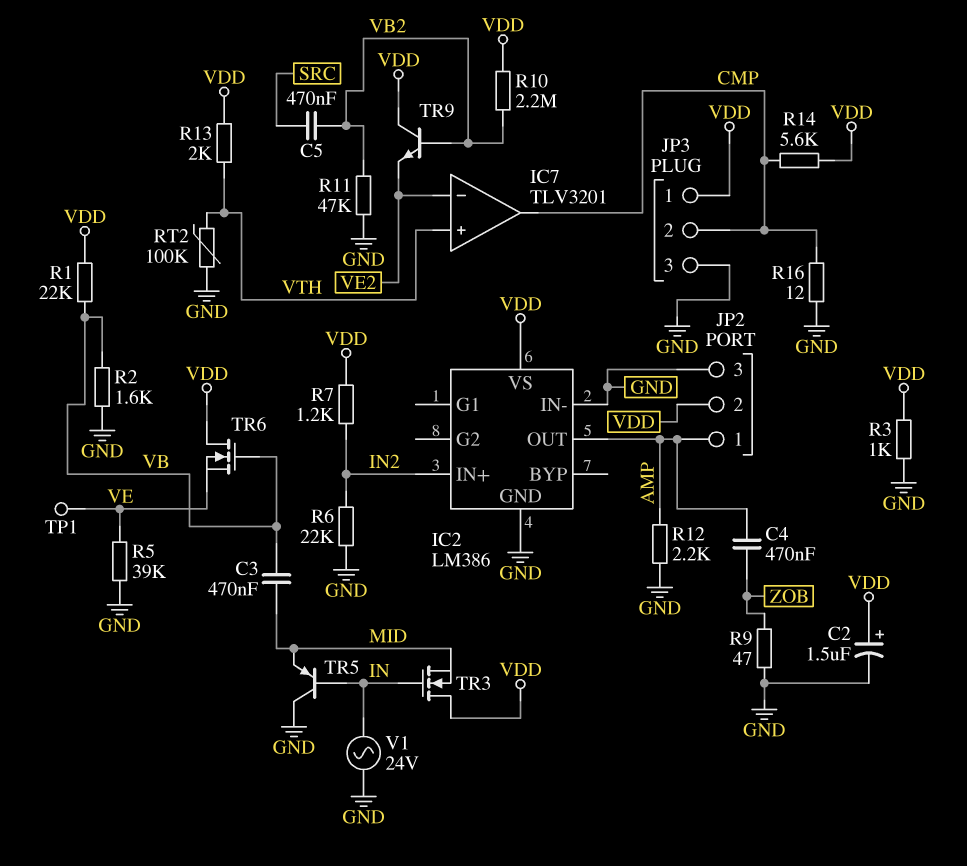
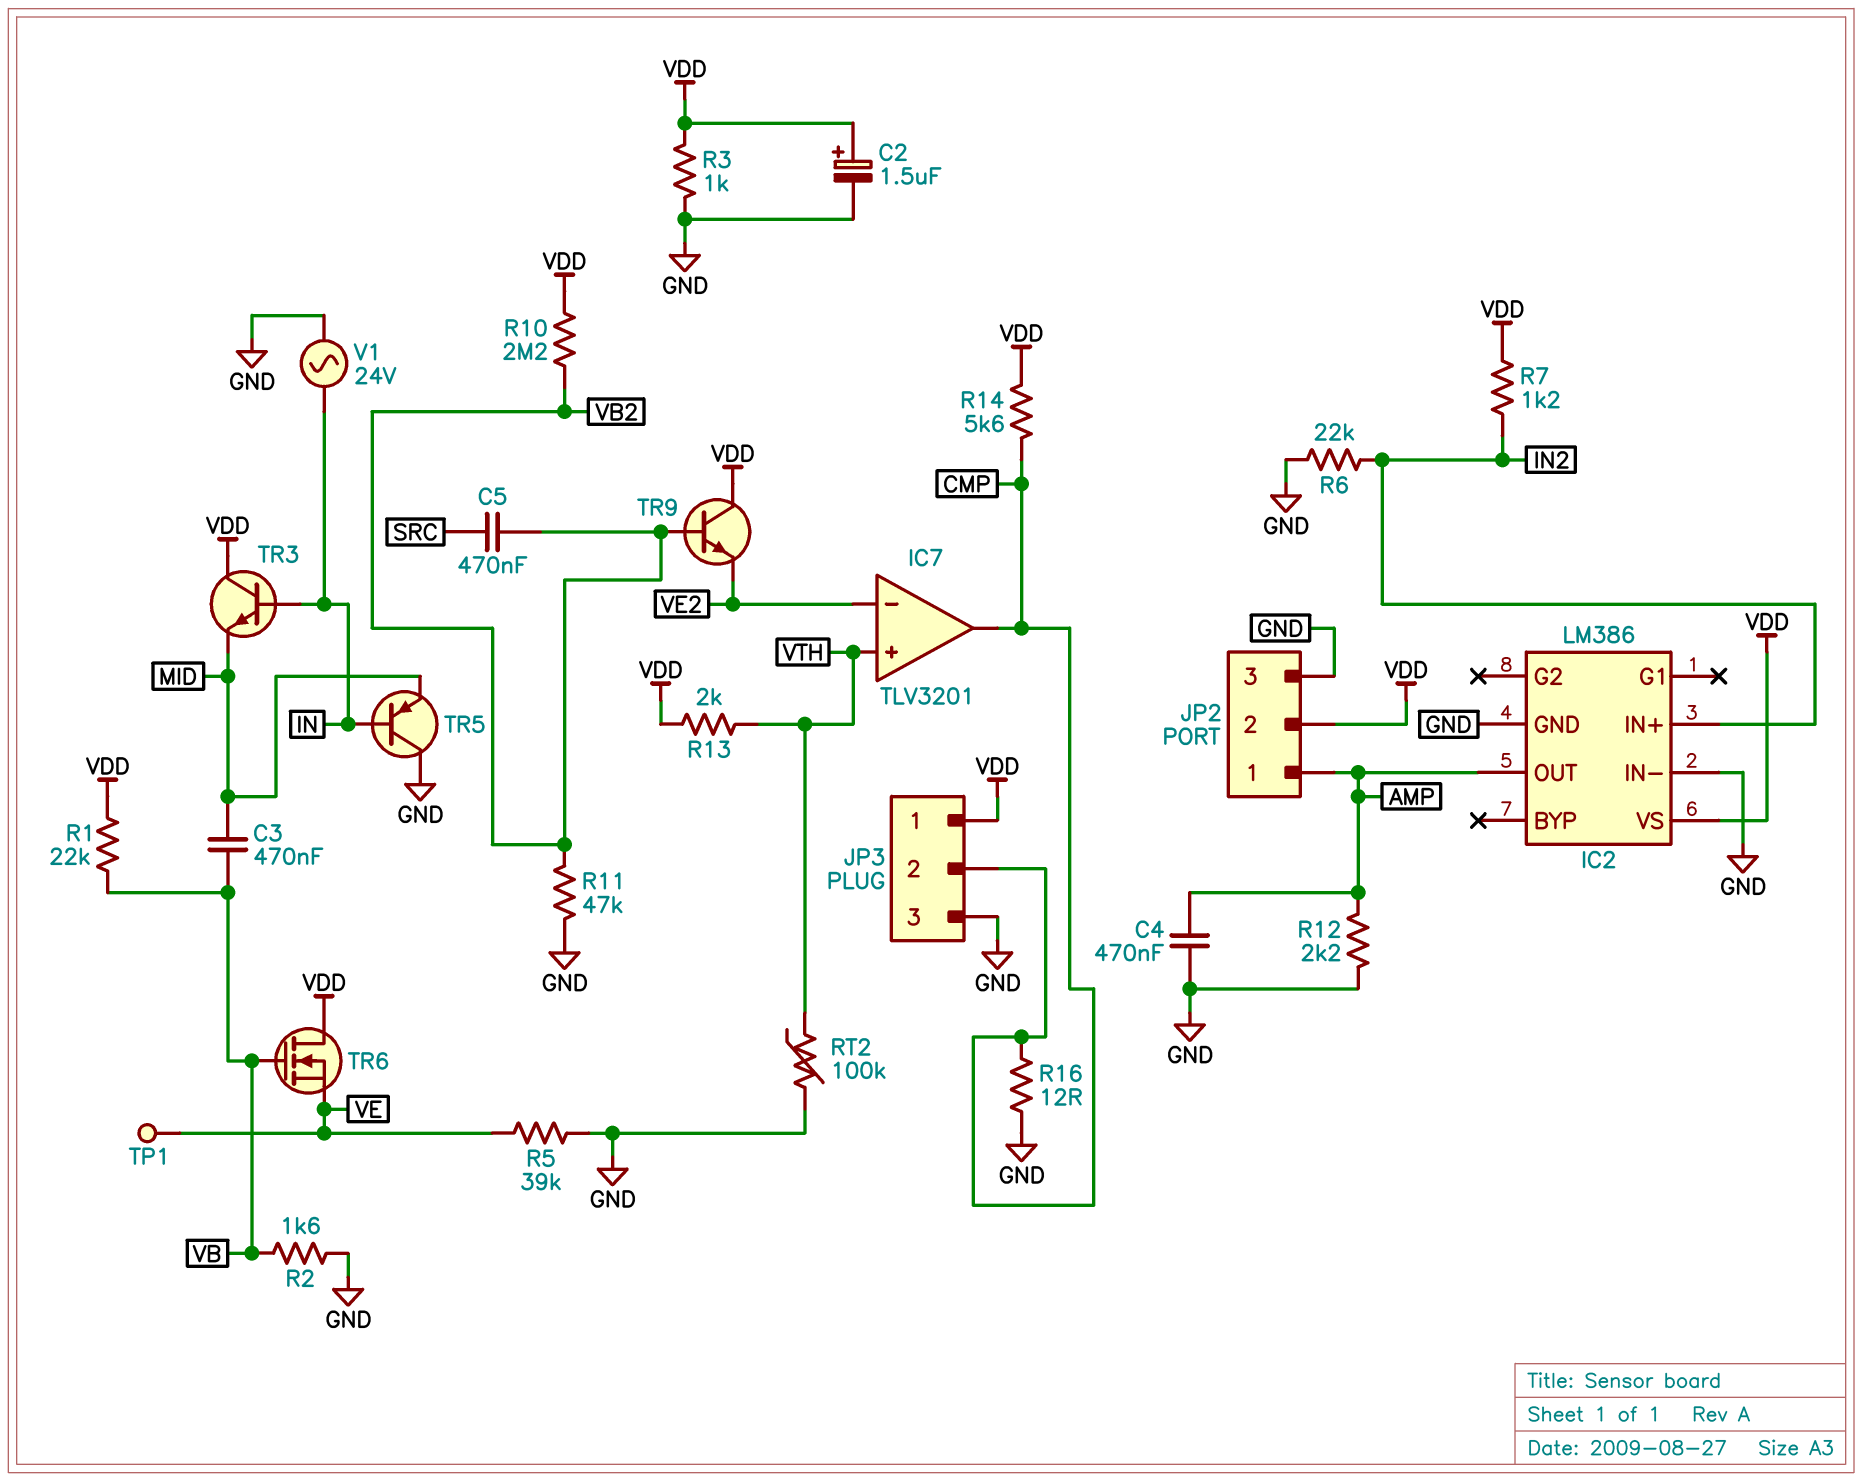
C4: 470nF (AMP, ZOB) -> 470nF (AMP, GND)
R9: 47 (GND, ZOB) -> none
TR3: NMOS (G IN, D VDD, S MID) -> NPN (B IN, C VDD, E MID)

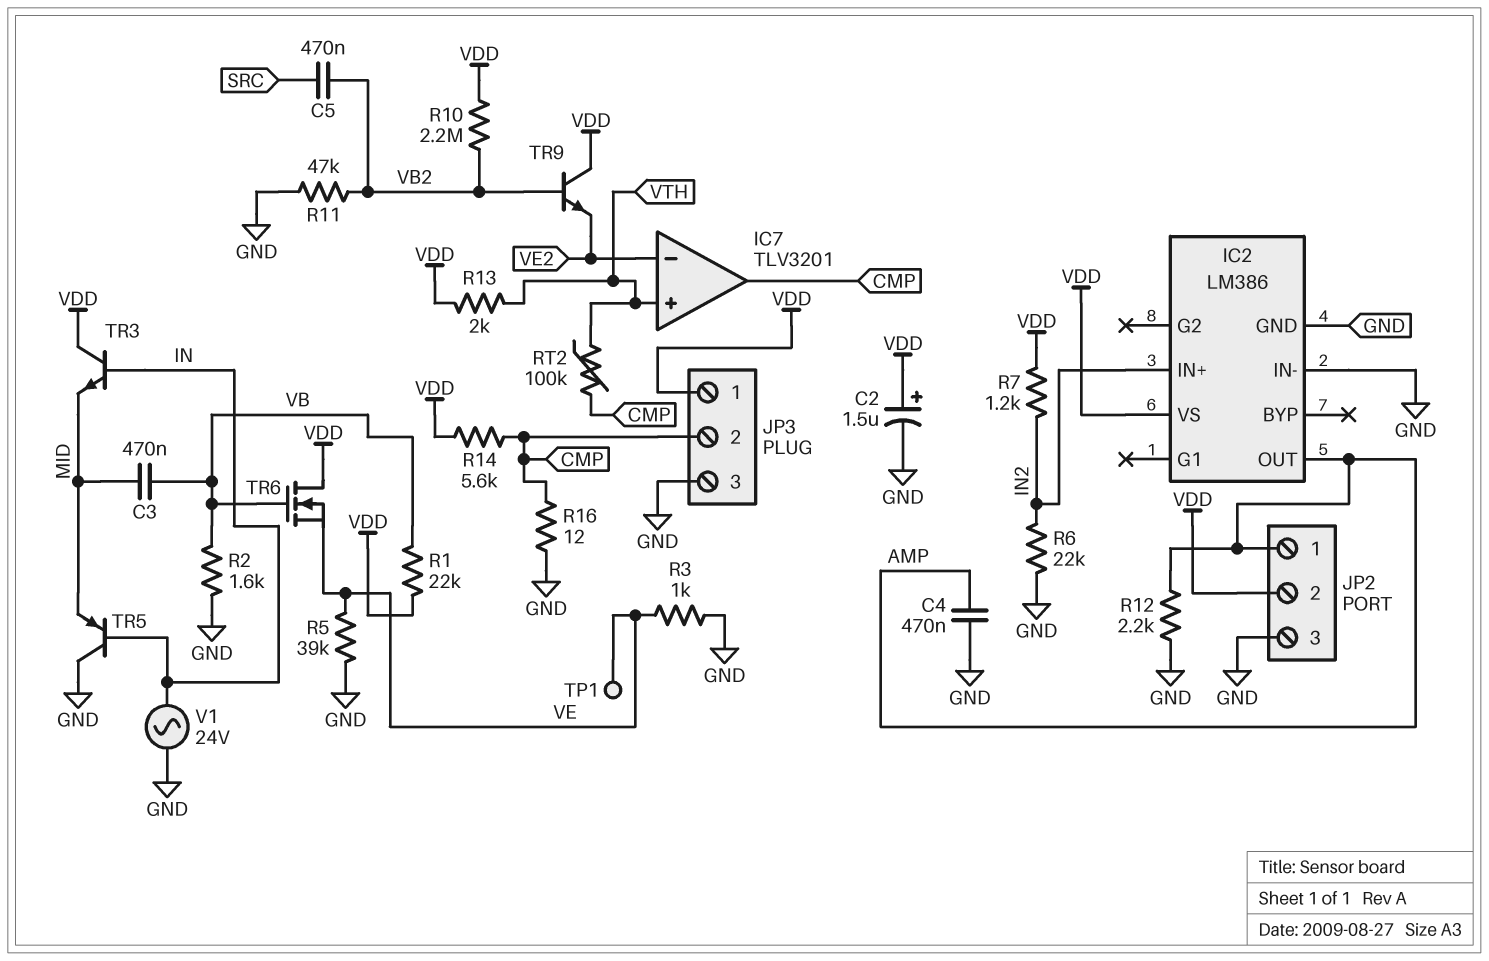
R3: 1k (GND, VDD) -> 1k (GND, VE)
RT2: 100k (GND, VTH) -> 100k (CMP, VTH)

